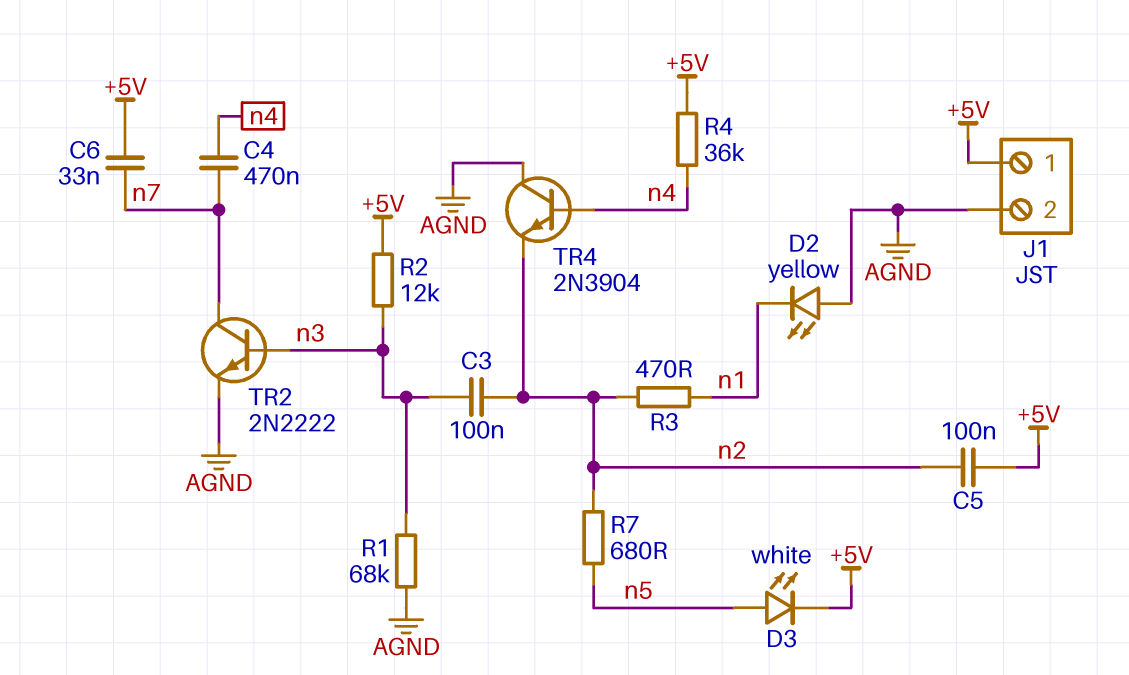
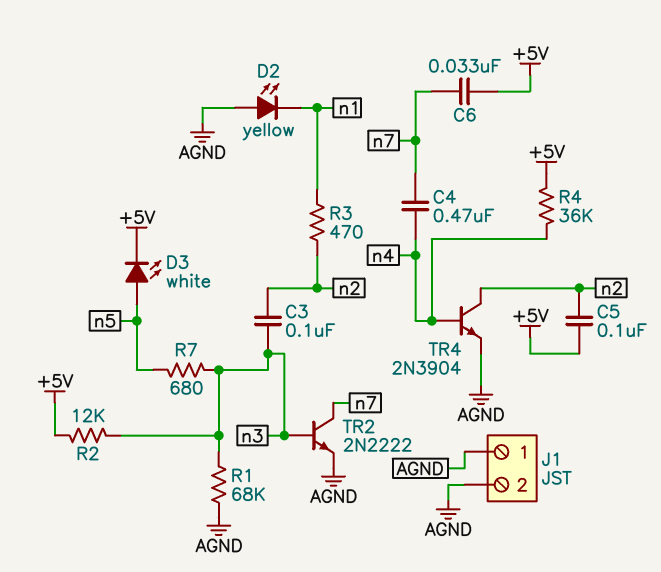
J1 pin 1: +5V -> AGND
R7: 680 (n2, n5) -> 680 (n3, n5)
TR4: NPN 2N3904 (B n4, C AGND, E n2) -> NPN 2N3904 (B n4, C n2, E AGND)

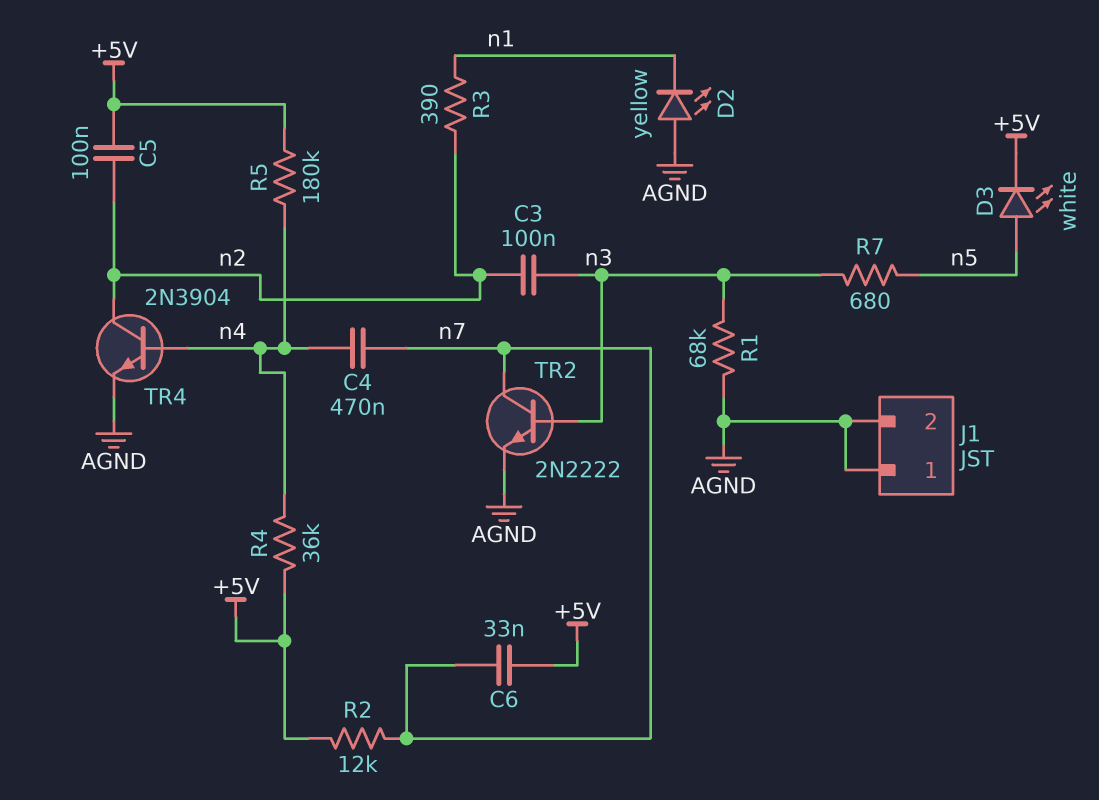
R2: 12k (+5V, n3) -> 12k (+5V, n7)
R3: 470 (n1, n2) -> 390 (n1, n2)
R5: none -> 180k (+5V, n4)

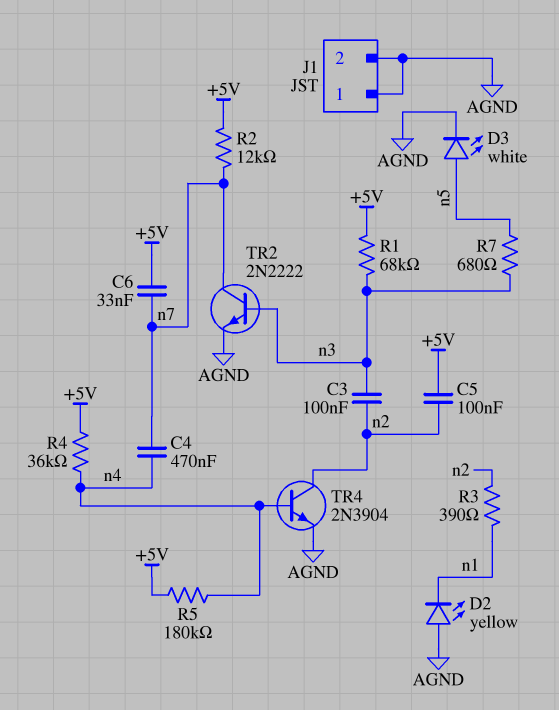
D3: LED white (A n5, K +5V) -> LED white (A n5, K AGND)
R1: 68k (AGND, n3) -> 68k (+5V, n3)

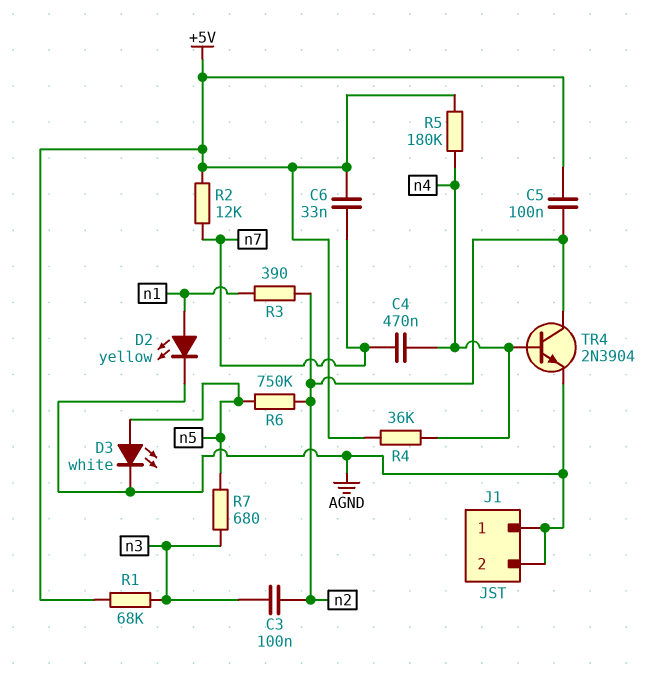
D2: LED yellow (A AGND, K n1) -> LED yellow (A n1, K AGND)
R6: none -> 750k (n2, n5)
TR2: NPN 2N2222 (B n3, C n7, E AGND) -> none

